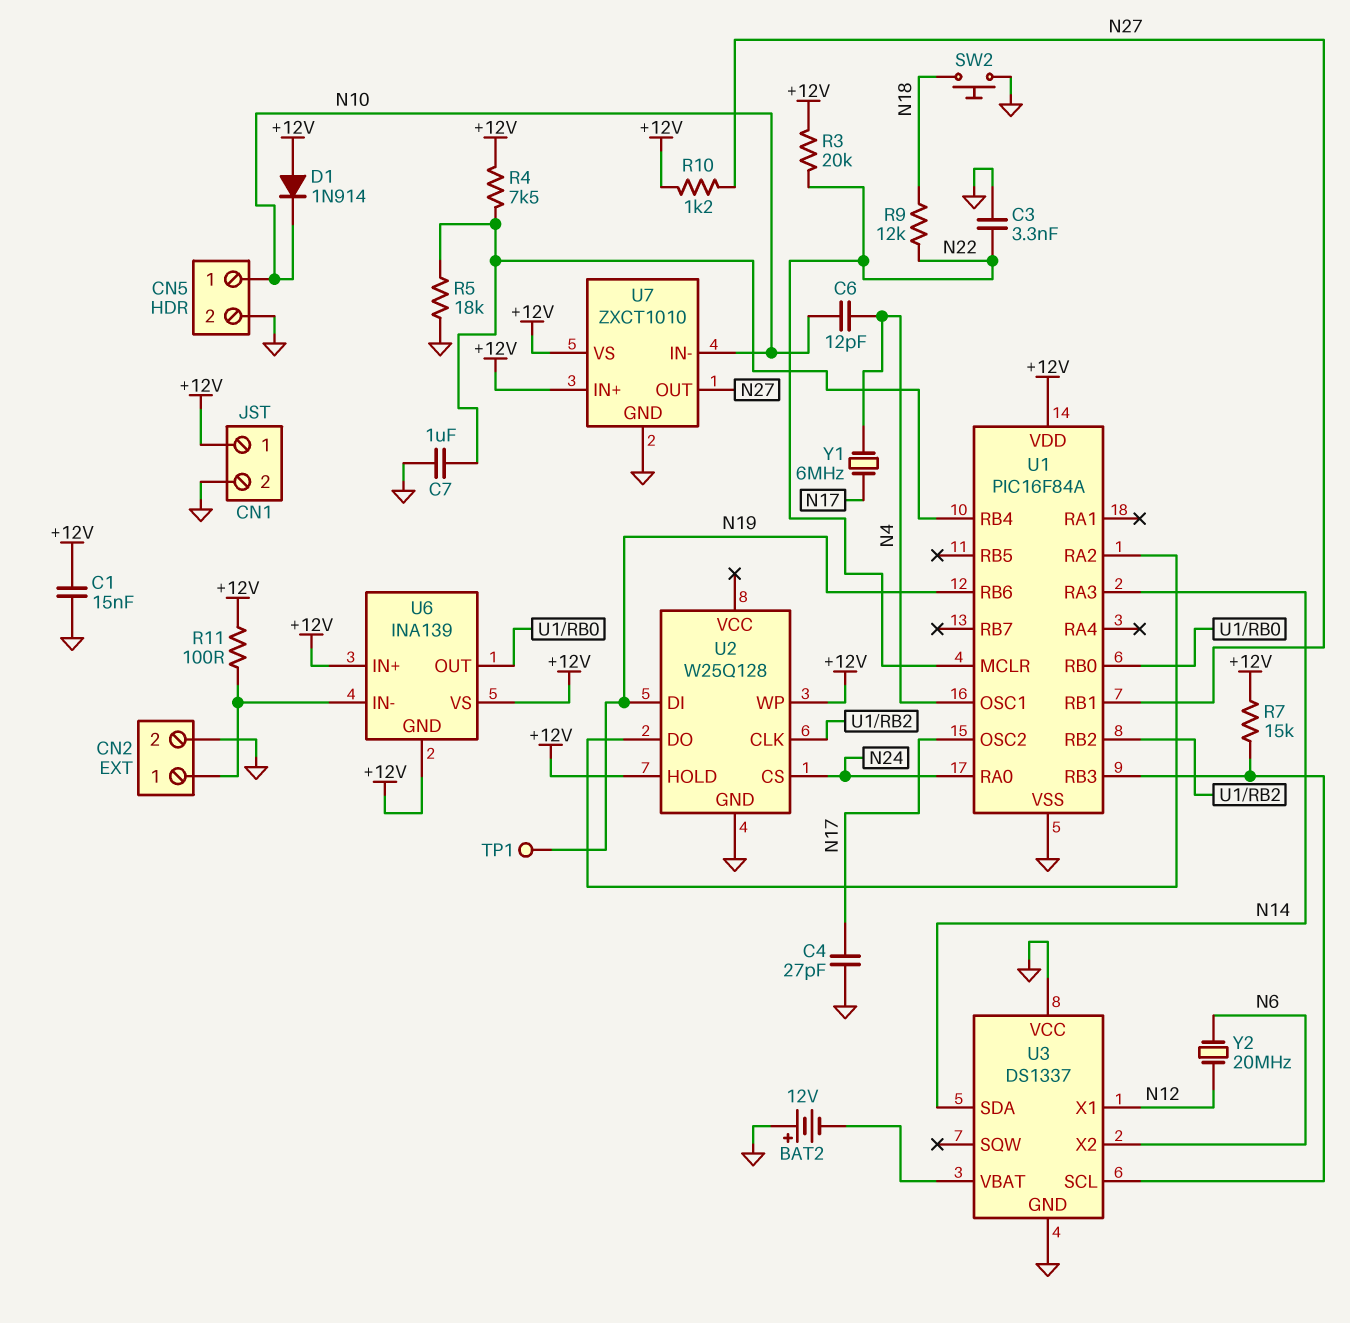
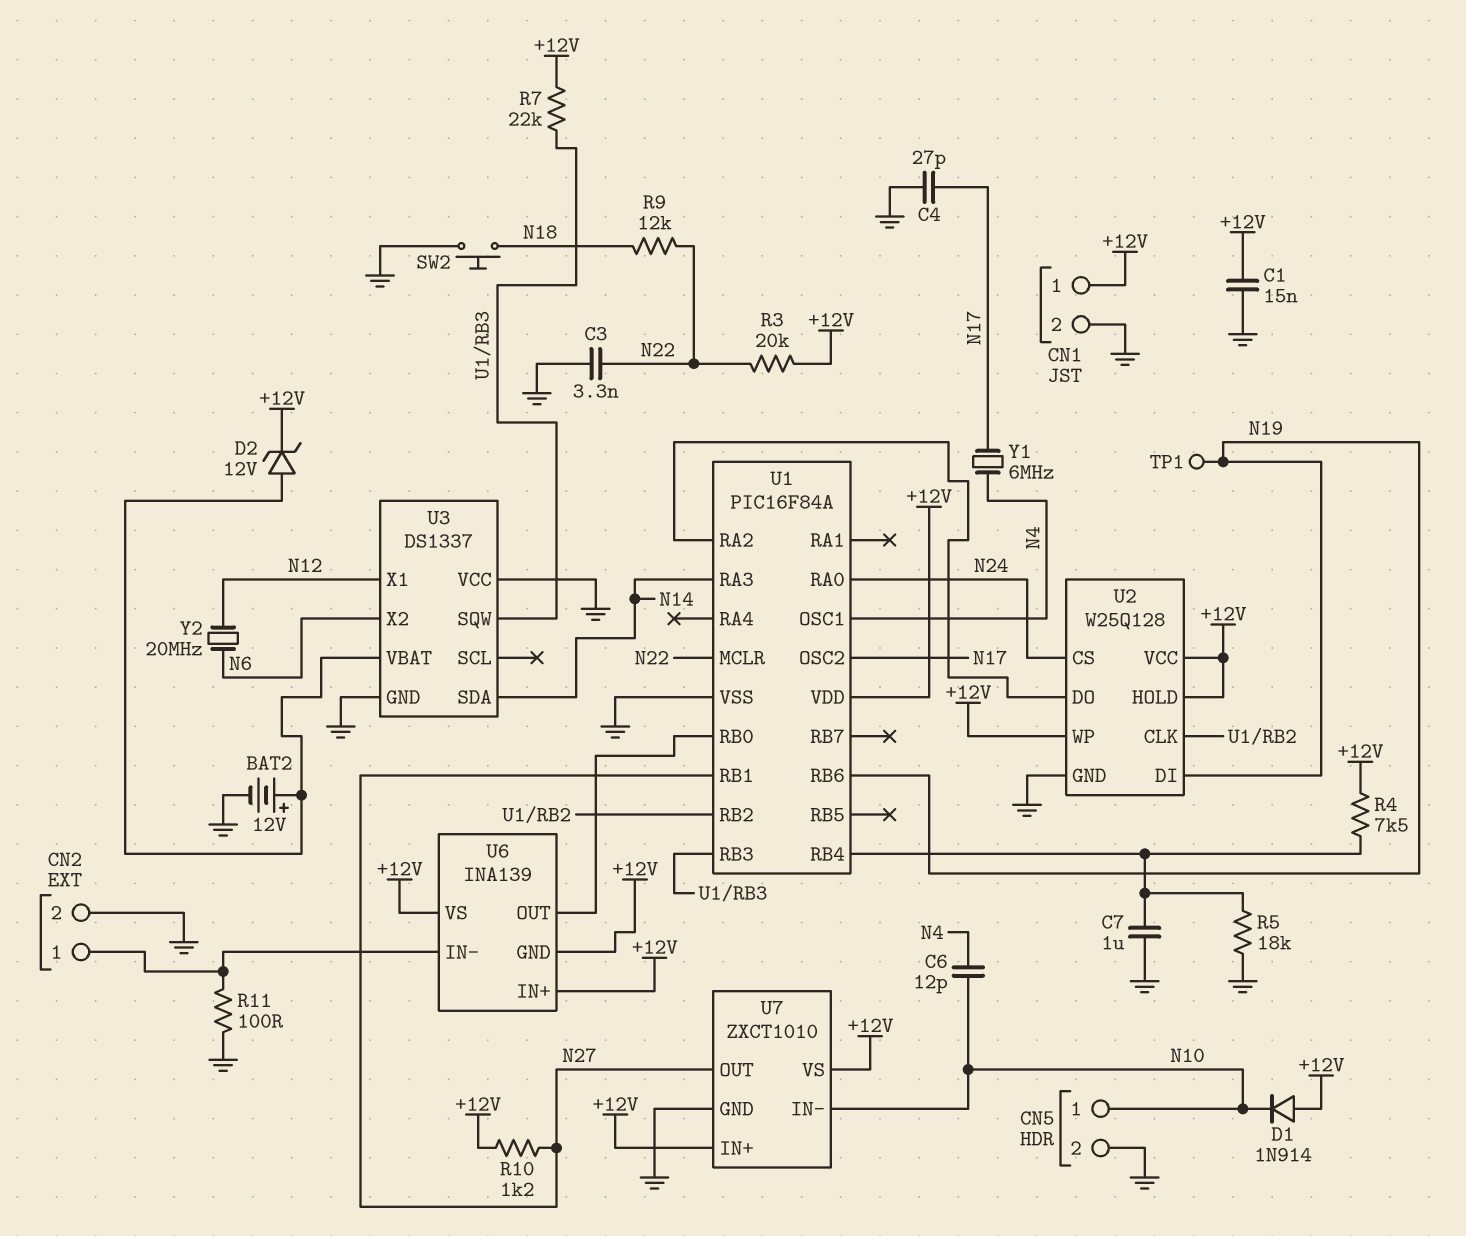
BAT2: 12V (plus GND, minus U3/VBAT) -> 12V (plus U3/VBAT, minus GND)
D2: none -> zener 12V (A U3/VBAT, K +12V)
R7: 15k (+12V, U1/RB3) -> 22k (+12V, U1/RB3)
R11: 100 (+12V, CN2/1) -> 100 (CN2/1, GND)
U2 pin VCC: none -> +12V
U3 pin SCL: U1/RB3 -> none
U3 pin SQW: none -> U1/RB3

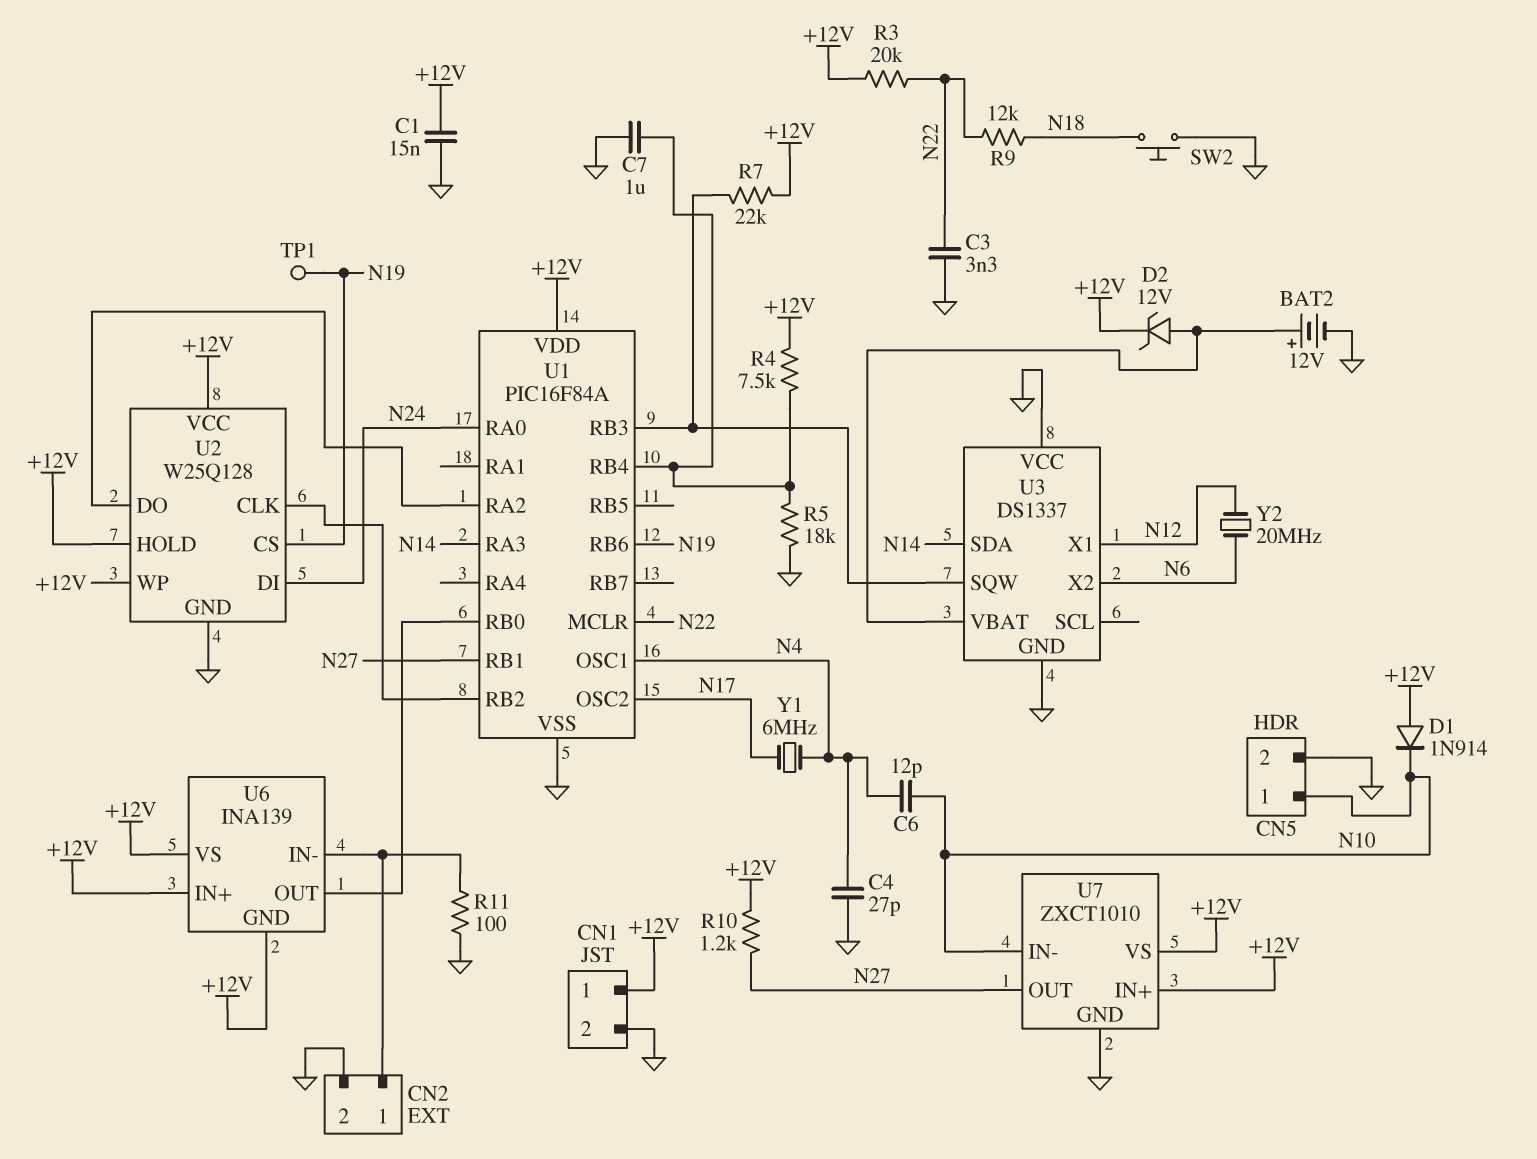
C4: 27pF (GND, N17) -> 27pF (GND, N4)
U2 pin CS: N24 -> N19
U2 pin DI: N19 -> N24

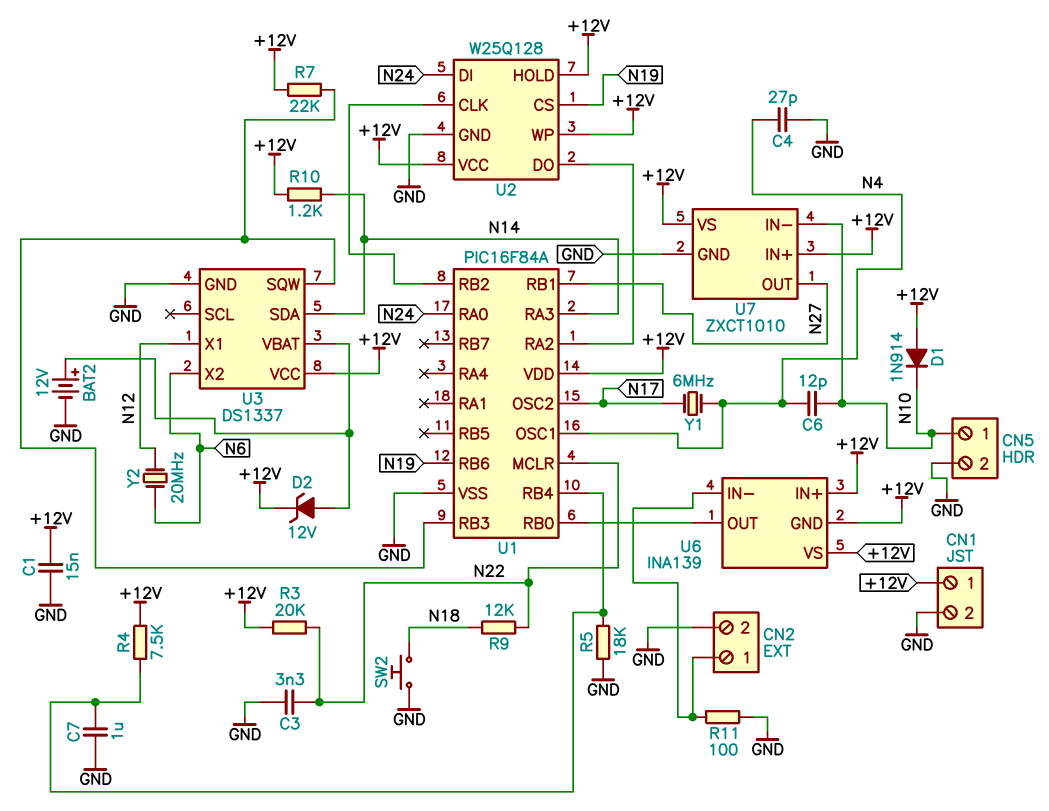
R10: 1.2k (+12V, N27) -> 1.2k (+12V, N14)
TP1: test point (N19) -> none
U3 pin VCC: GND -> +12V

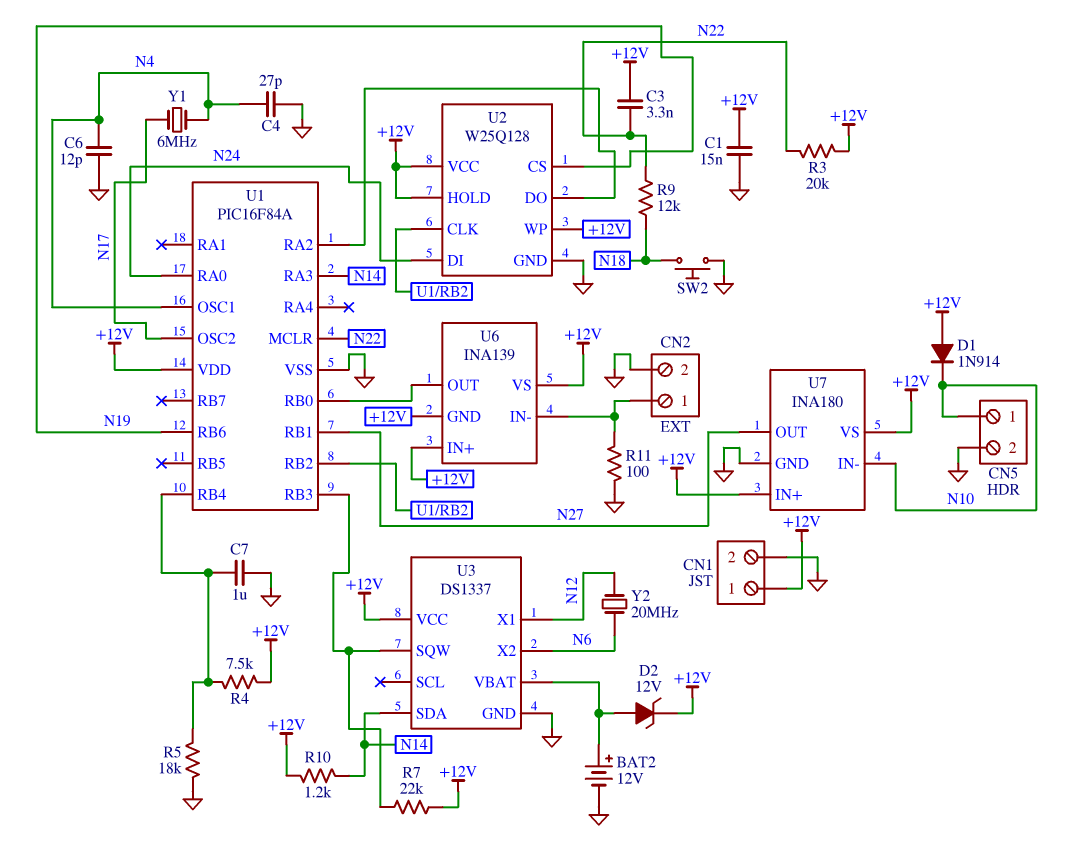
C3: 3.3nF (GND, N22) -> 3.3nF (+12V, N22)
C6: 12pF (N4, N10) -> 12pF (GND, N4)
U7: ZXCT1010 -> INA180

